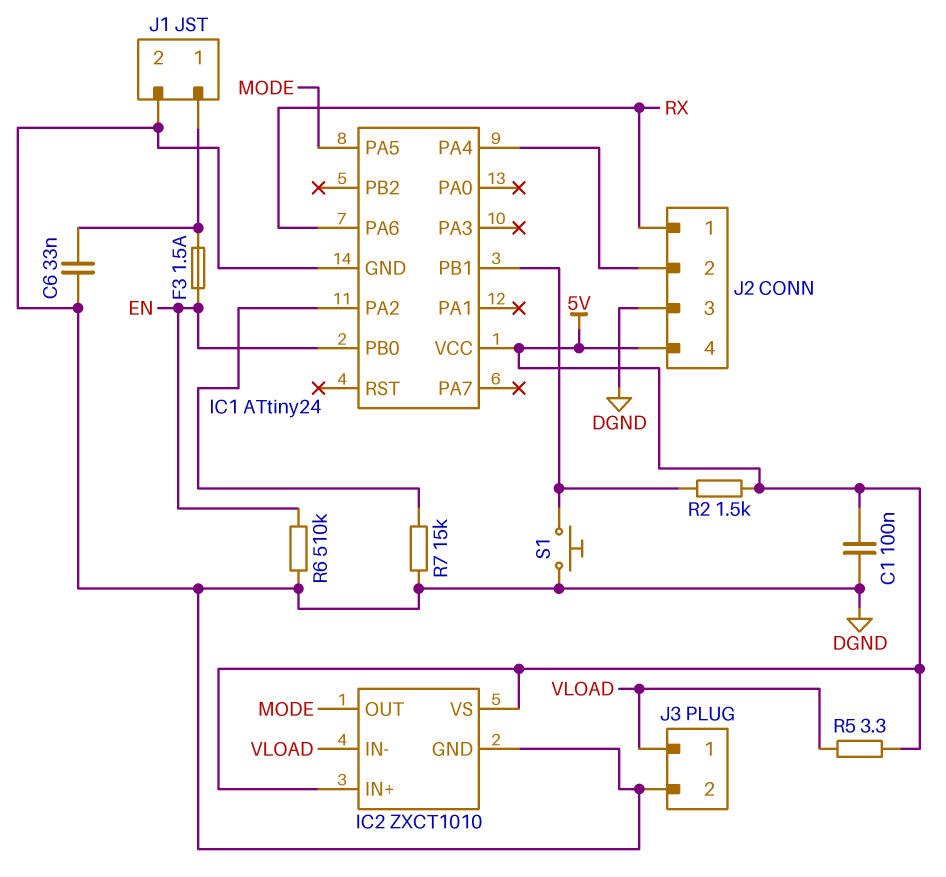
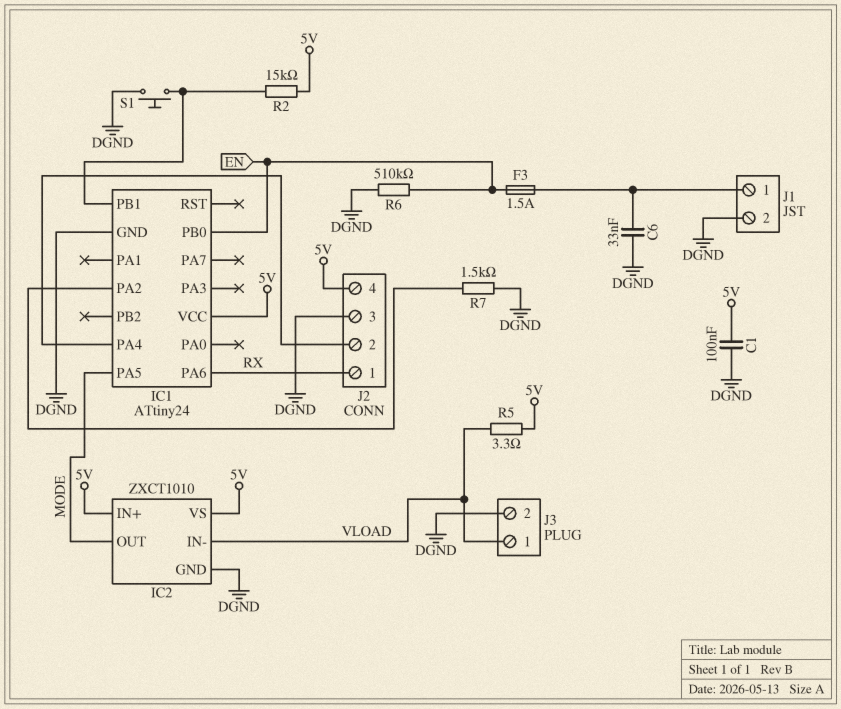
R2: 1.5k (5V, IC1/PB1) -> 15k (5V, IC1/PB1)
R7: 15k (DGND, IC1/PA2) -> 1.5k (DGND, IC1/PA2)

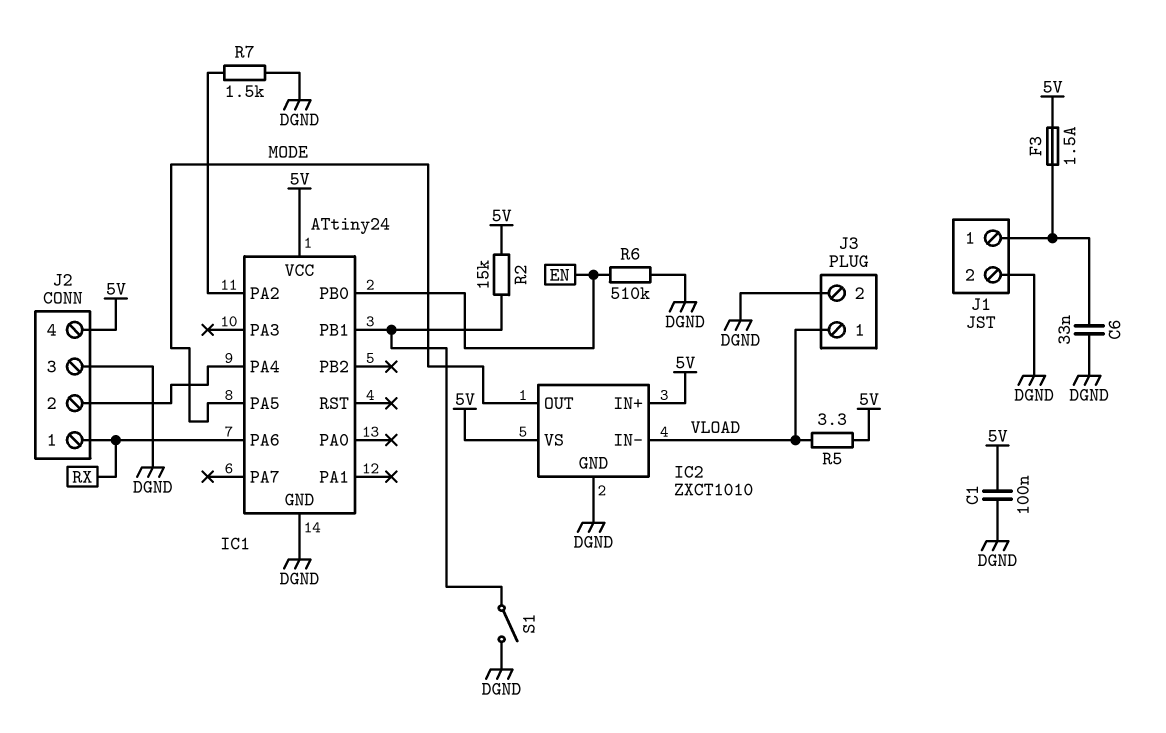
F3: 1.5A (EN, J1/1) -> 1.5A (5V, J1/1)
S1: button (DGND, IC1/PB1) -> switch (DGND, IC1/PB1)

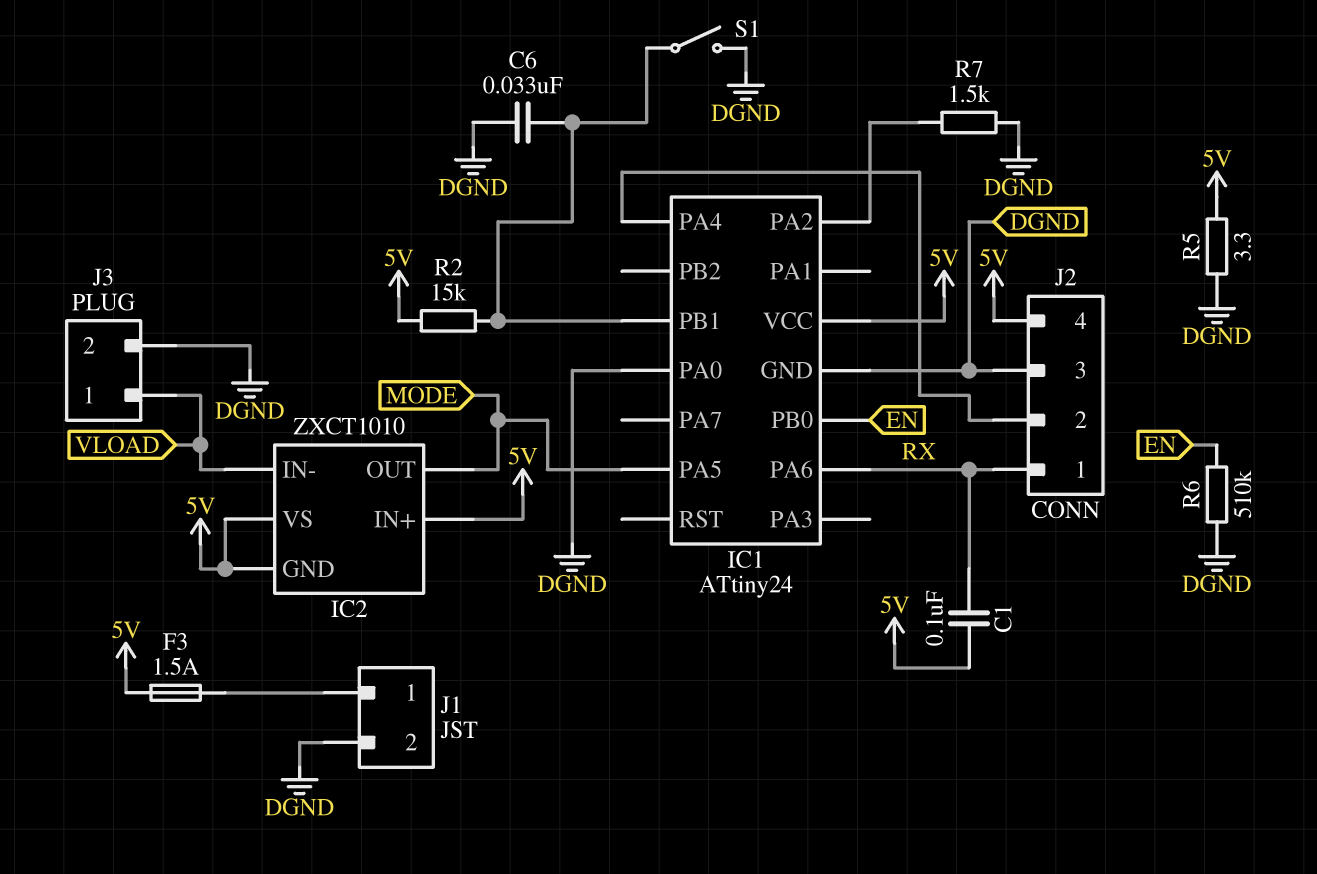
C1: 100nF (5V, DGND) -> 100nF (5V, RX)
C6: 33nF (DGND, J1/1) -> 33nF (DGND, IC1/PB1)
IC1 pin PA0: none -> DGND
IC2 pin GND: DGND -> 5V
R5: 3.3 (5V, VLOAD) -> 3.3 (5V, DGND)

